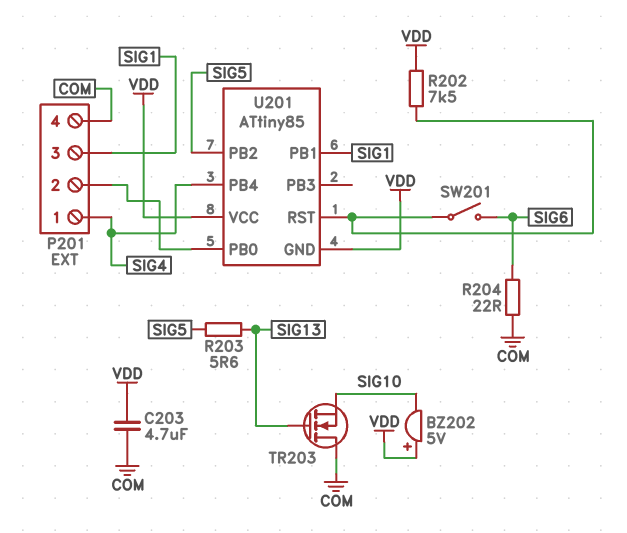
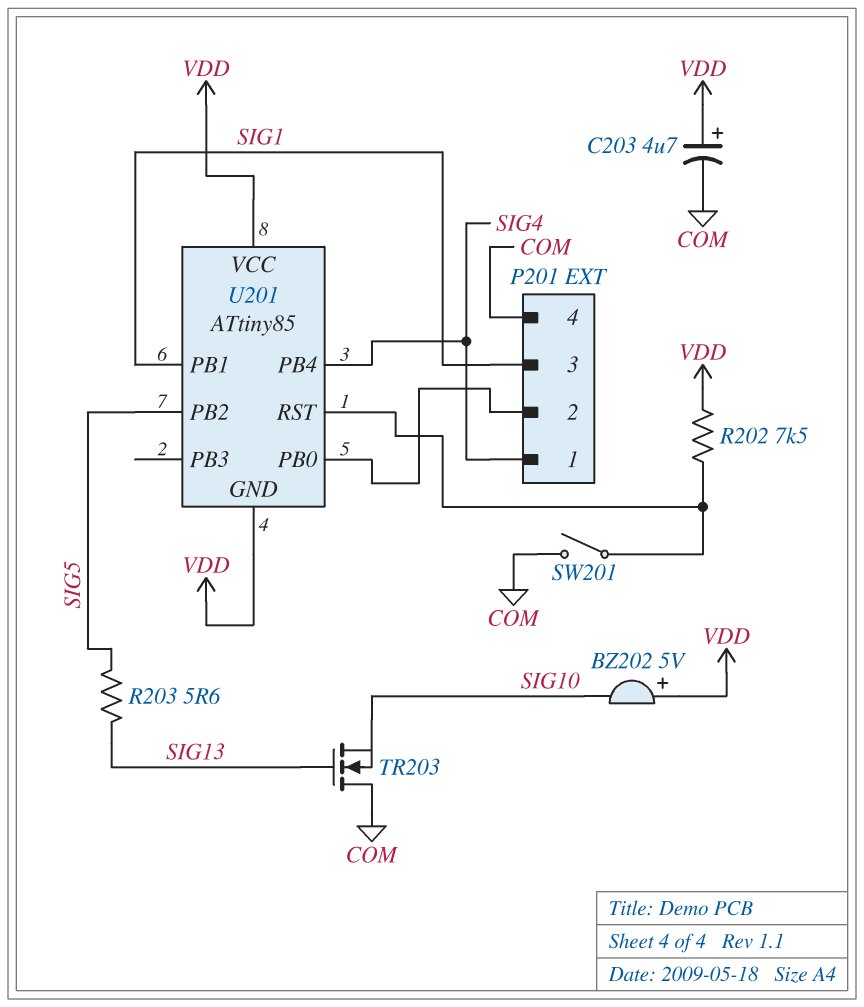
C203: 4.7uF (COM, VDD) -> 4.7uF (plus VDD, minus COM)
R204: 22 (COM, SIG6) -> none
SW201: switch (SIG6, U201/RST) -> switch (COM, U201/RST)

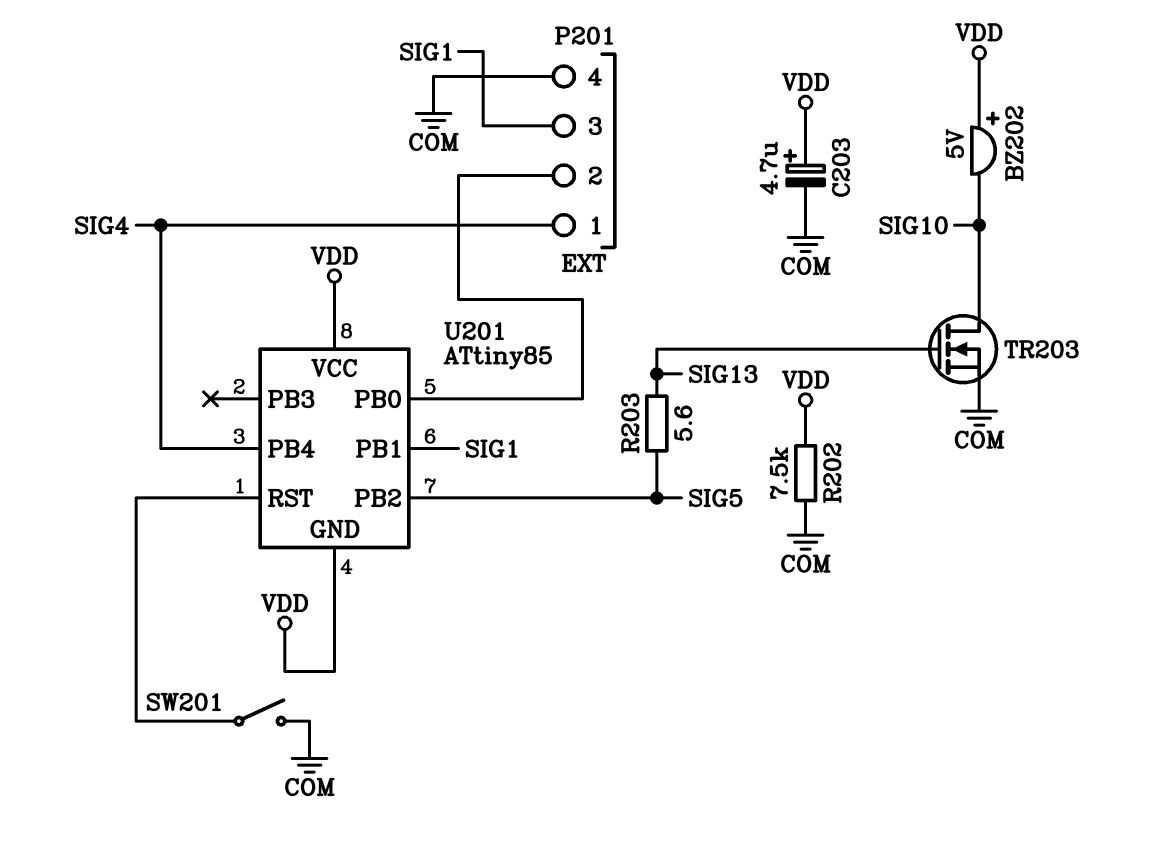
R202: 7.5k (U201/RST, VDD) -> 7.5k (COM, VDD)
TR203: NMOS (G SIG13, D COM, S SIG10) -> NMOS (G SIG13, D SIG10, S COM)

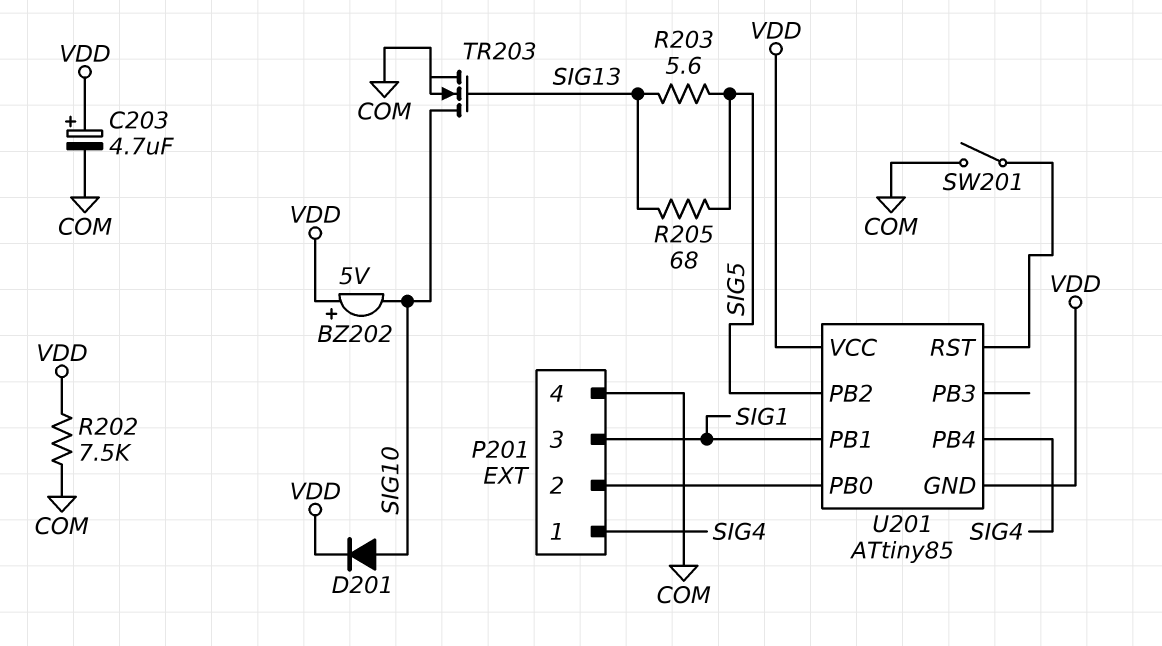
D201: none -> diode (A SIG10, K VDD)
R205: none -> 68 (SIG5, SIG13)

